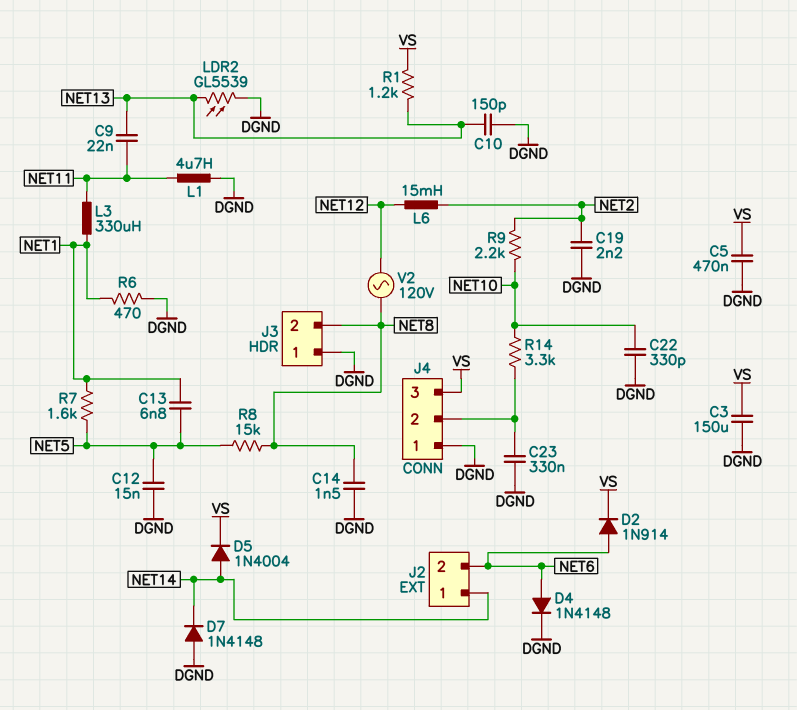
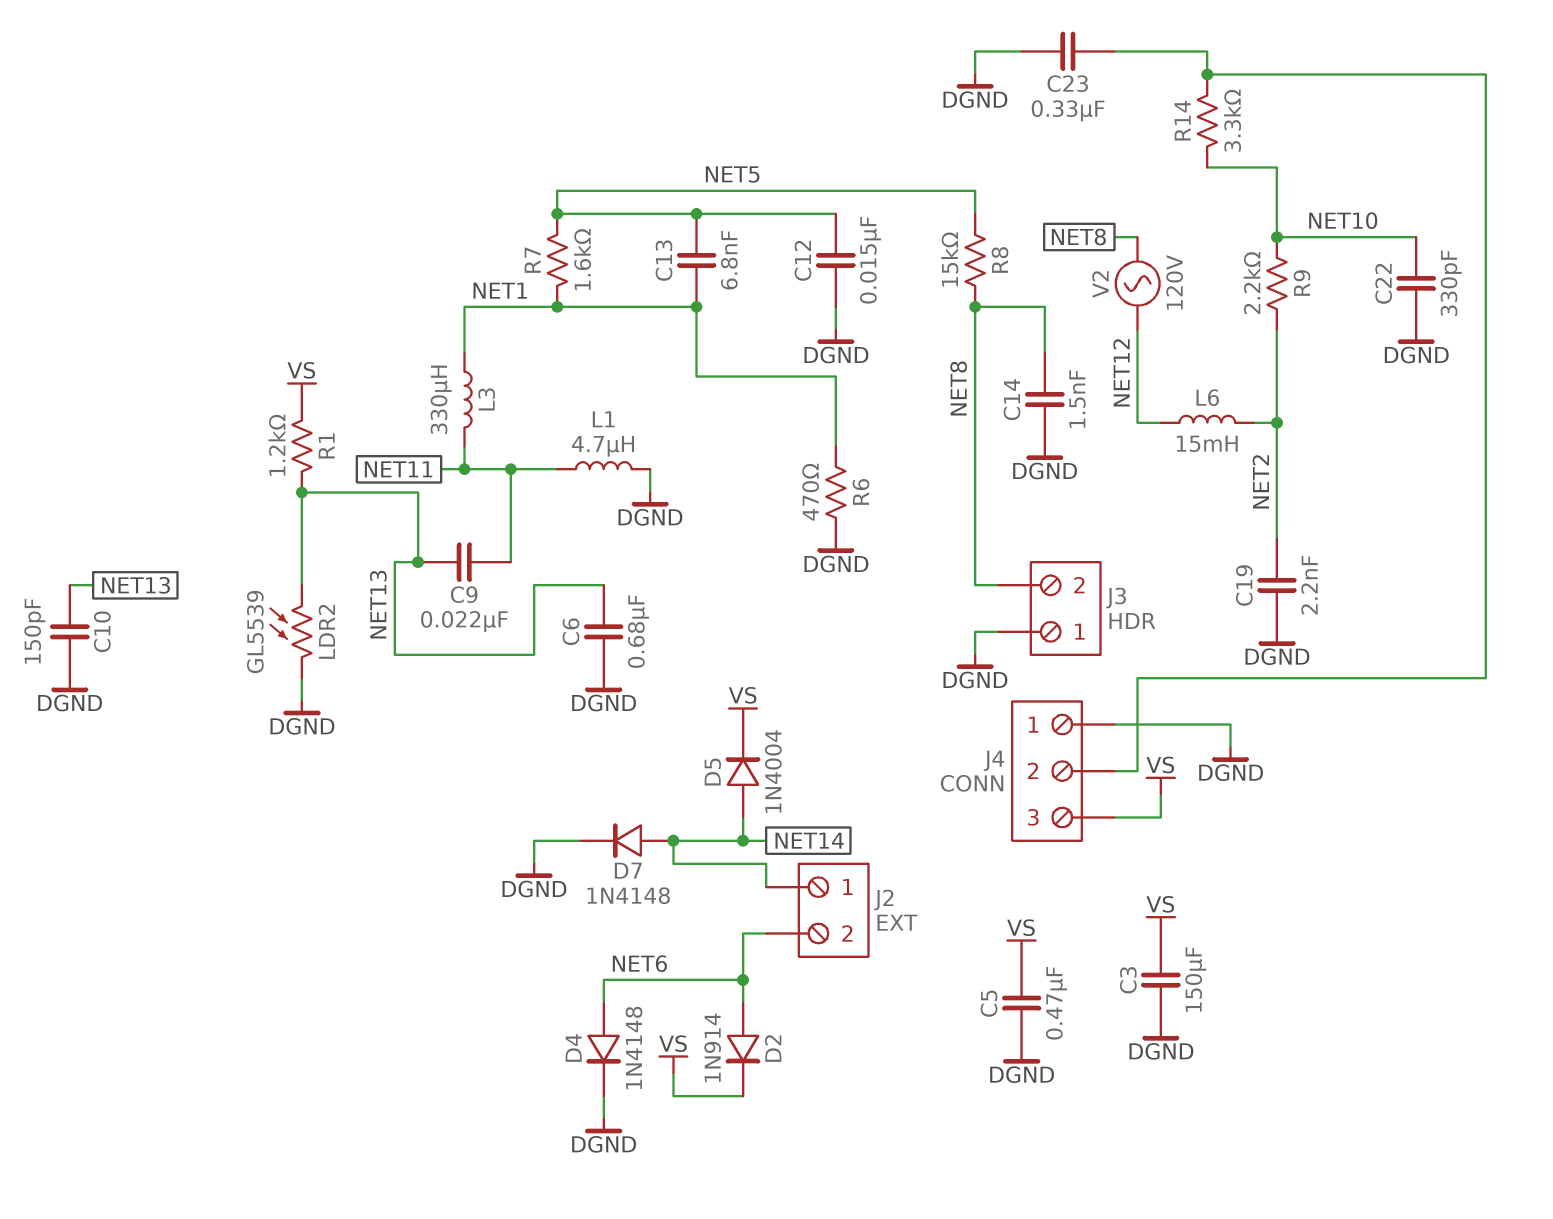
C6: none -> 680nF (DGND, NET13)
D7: diode 1N4148 (A DGND, K NET14) -> diode 1N4148 (A NET14, K DGND)

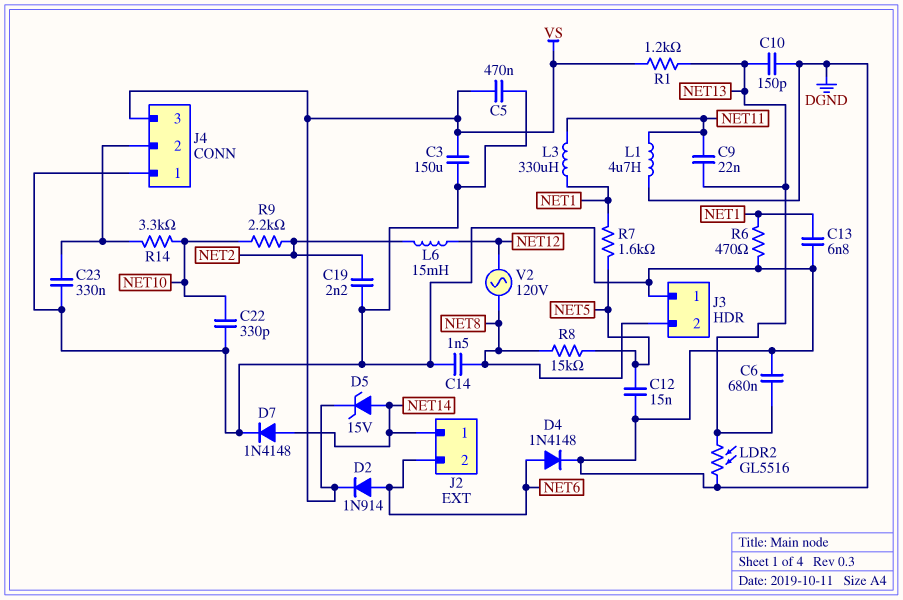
C13: 6.8nF (NET1, NET5) -> 6.8nF (DGND, NET1)
D5: diode 1N4004 (A NET14, K VS) -> zener 15V (A NET14, K VS)
LDR2: GL5539 (DGND, NET13) -> GL5516 (DGND, NET13)

